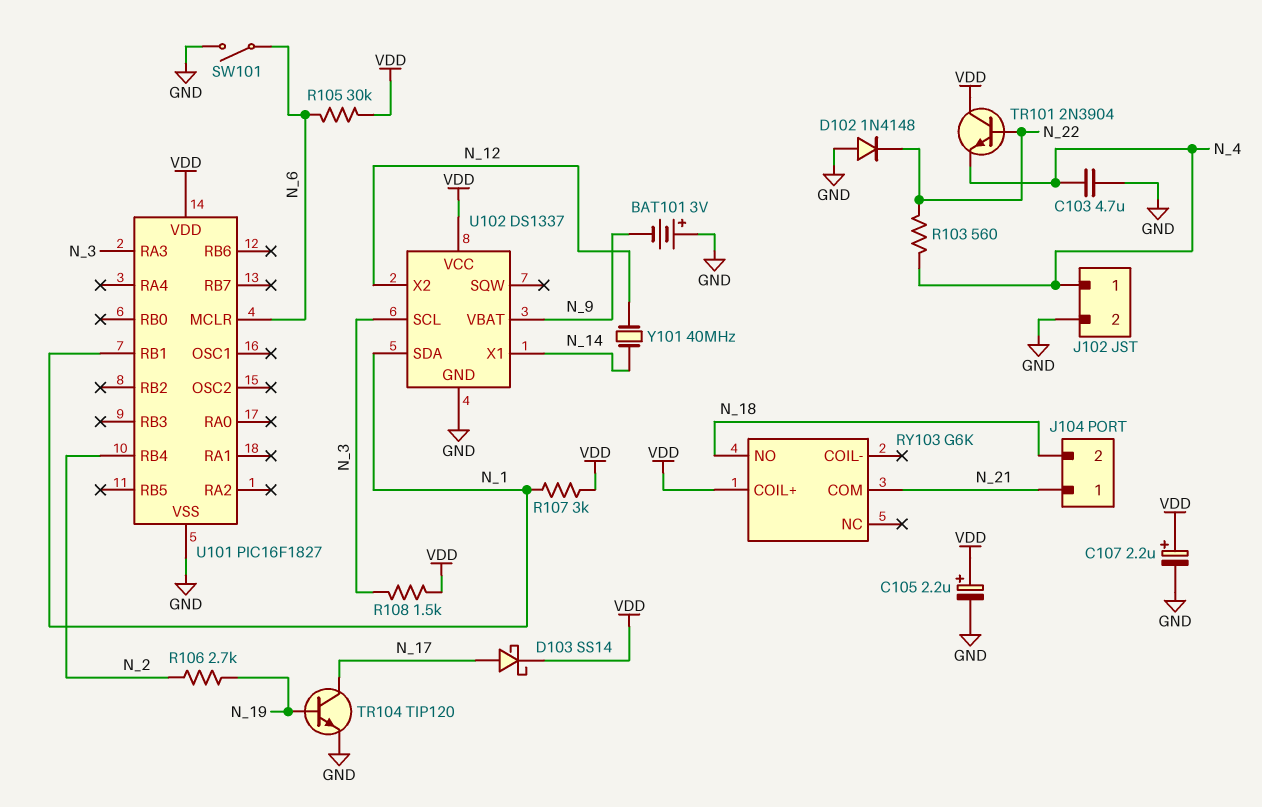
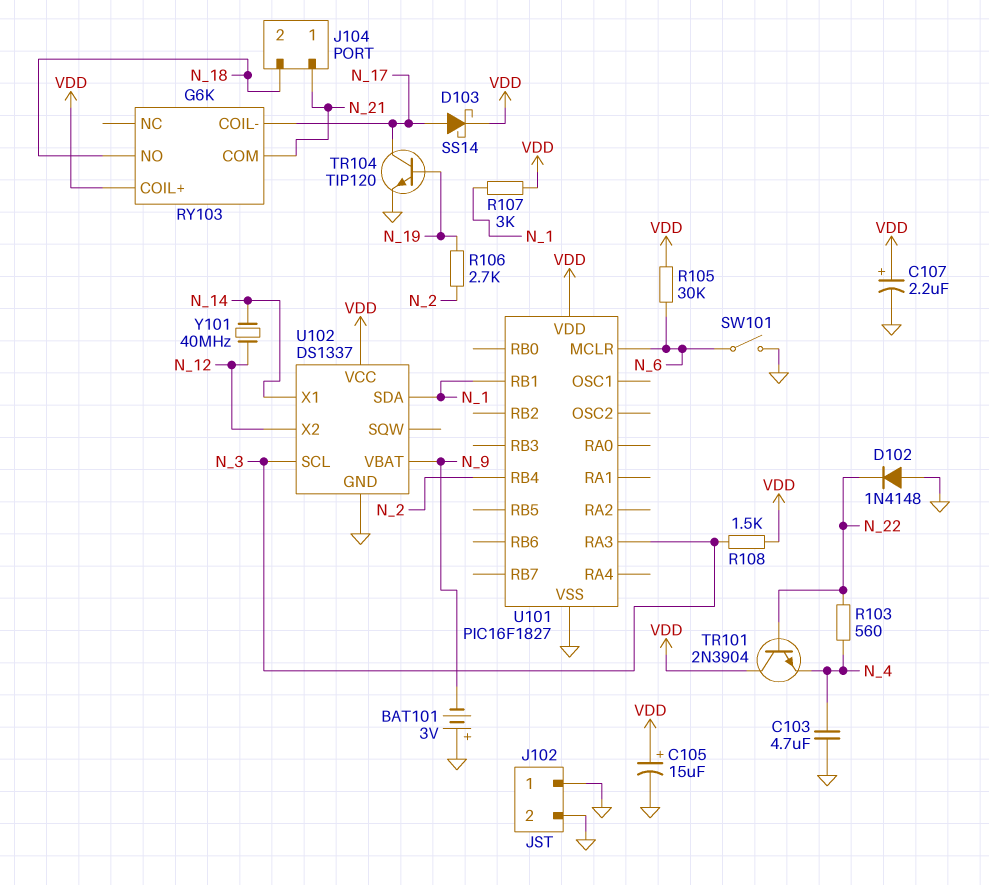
C105: 2.2uF (plus VDD, minus GND) -> 15uF (plus VDD, minus GND)
J102 pin 1: N_4 -> GND
RY103 pin COIL-: none -> N_17

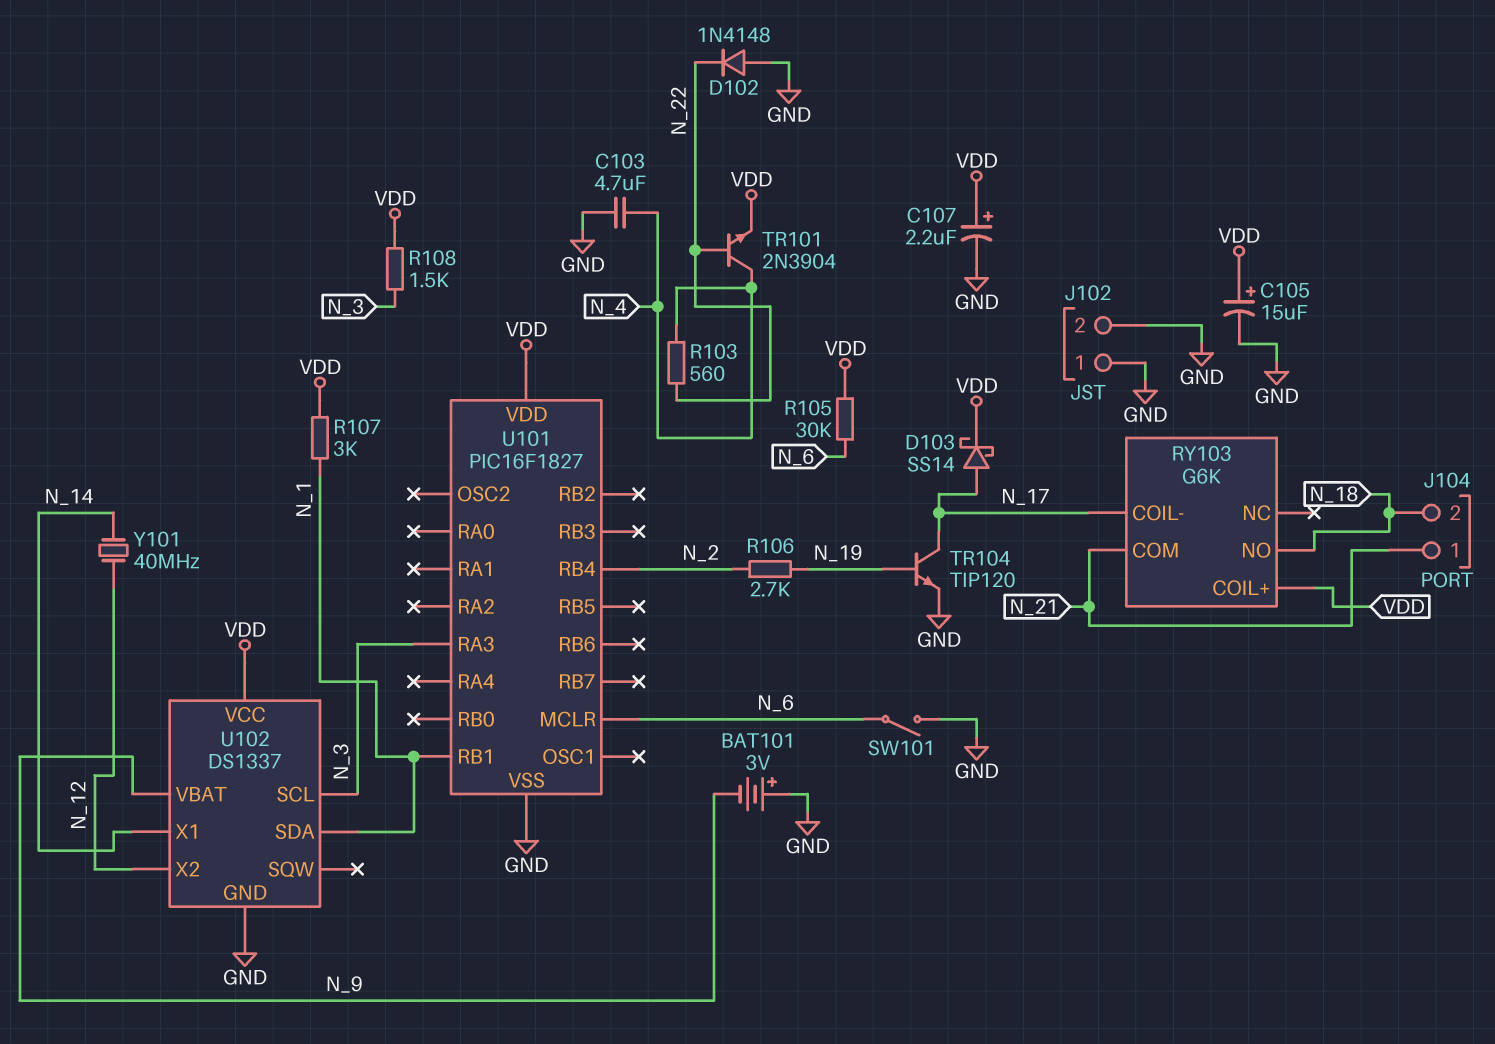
TR101: NPN 2N3904 (B N_22, C VDD, E N_4) -> NPN 2N3904 (B N_22, C N_4, E VDD)

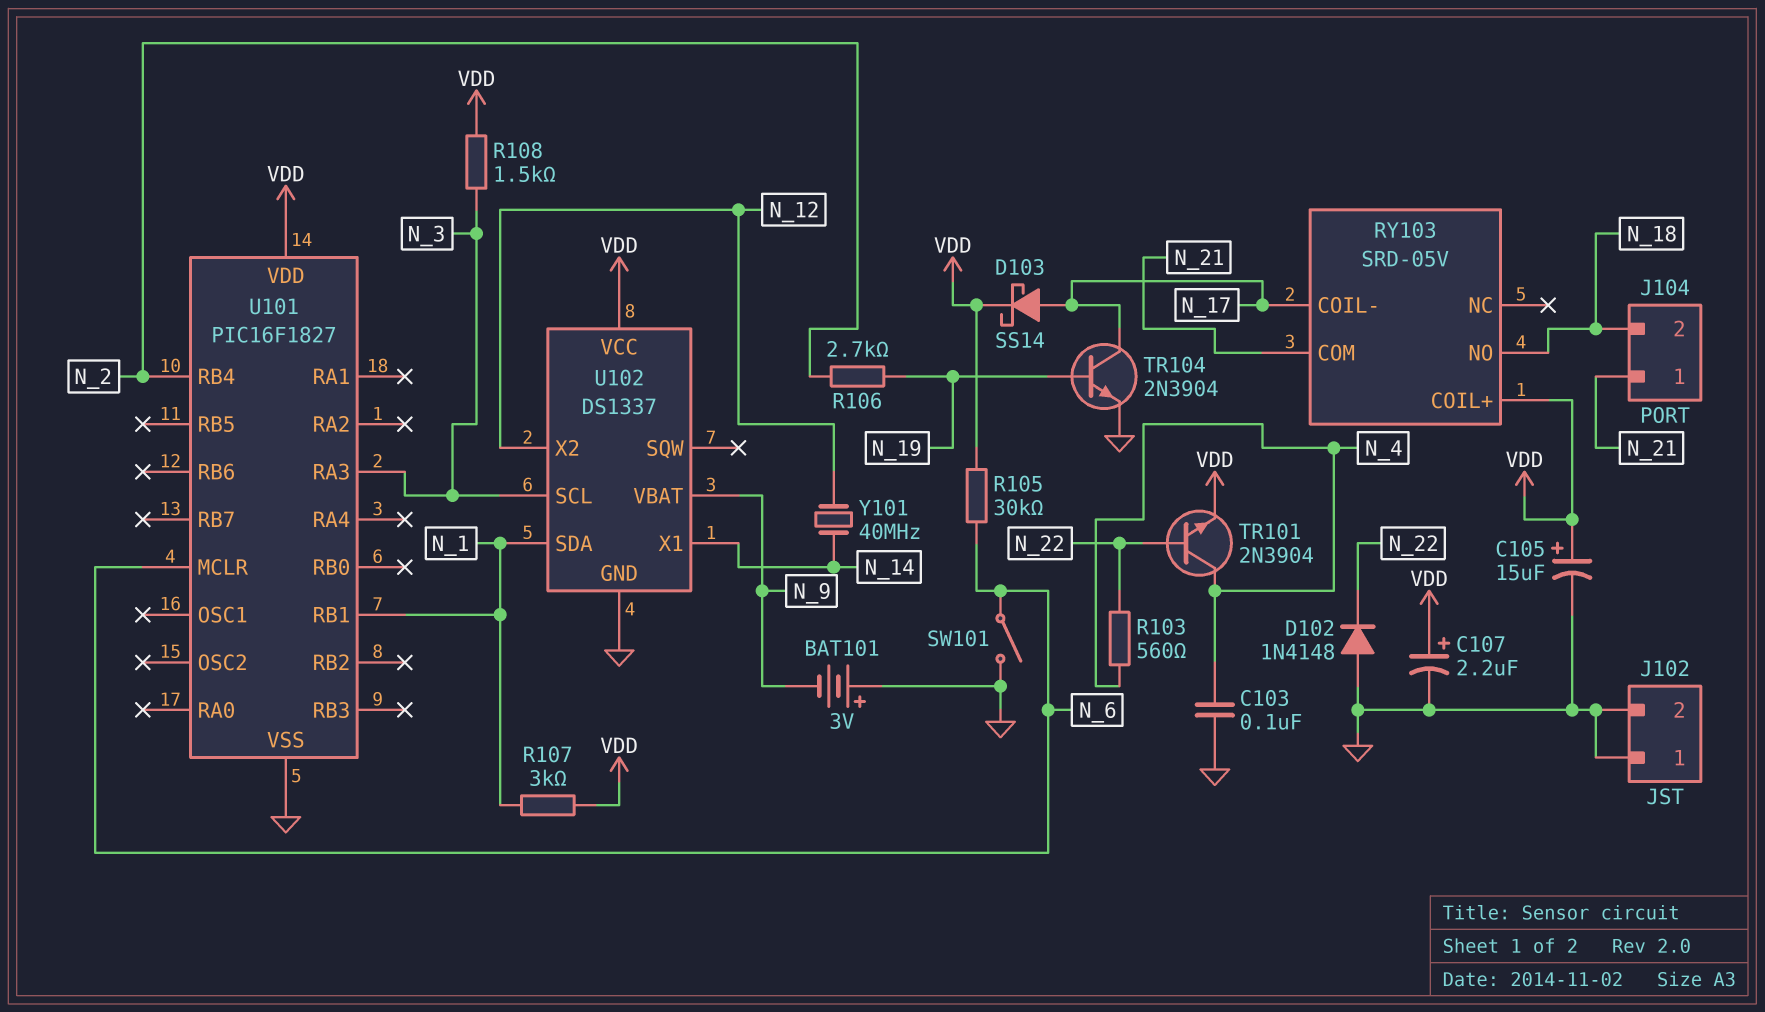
C103: 4.7uF (GND, N_4) -> 100nF (GND, N_4)
RY103: G6K -> SRD-05V
TR104: NPN TIP120 (B N_19, C N_17, E GND) -> NPN 2N3904 (B N_19, C N_17, E GND)

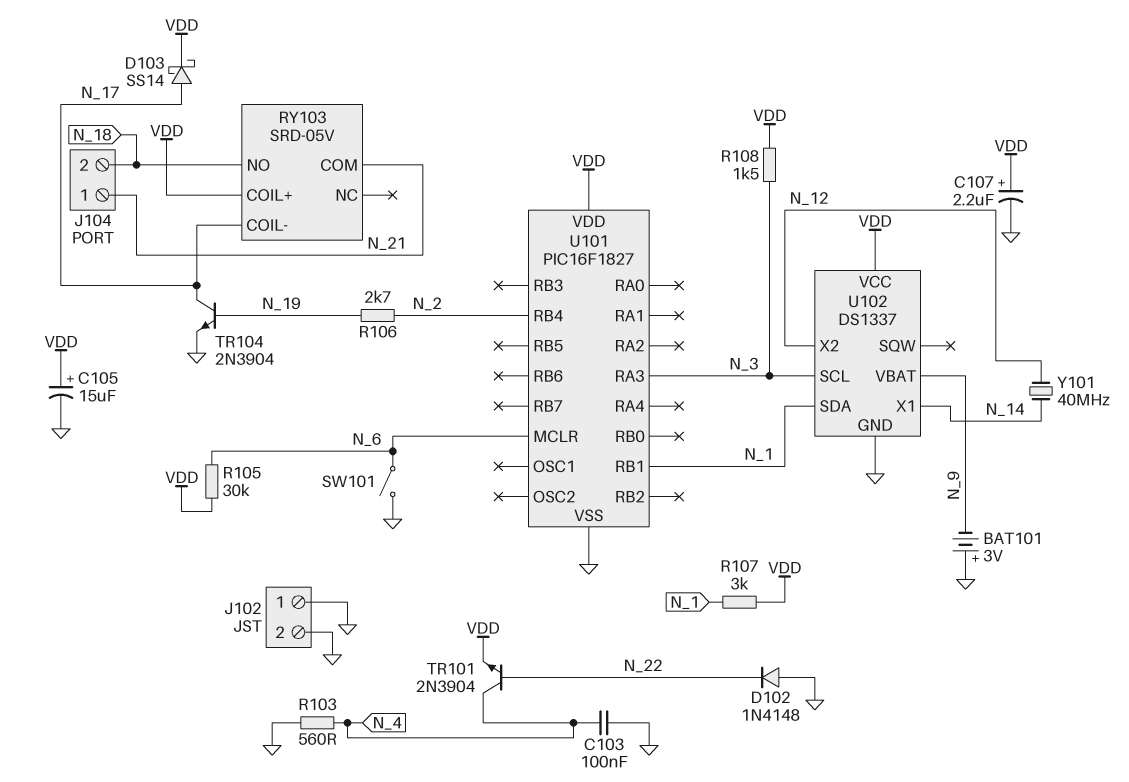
R103: 560 (N_4, N_22) -> 560 (GND, N_4)

